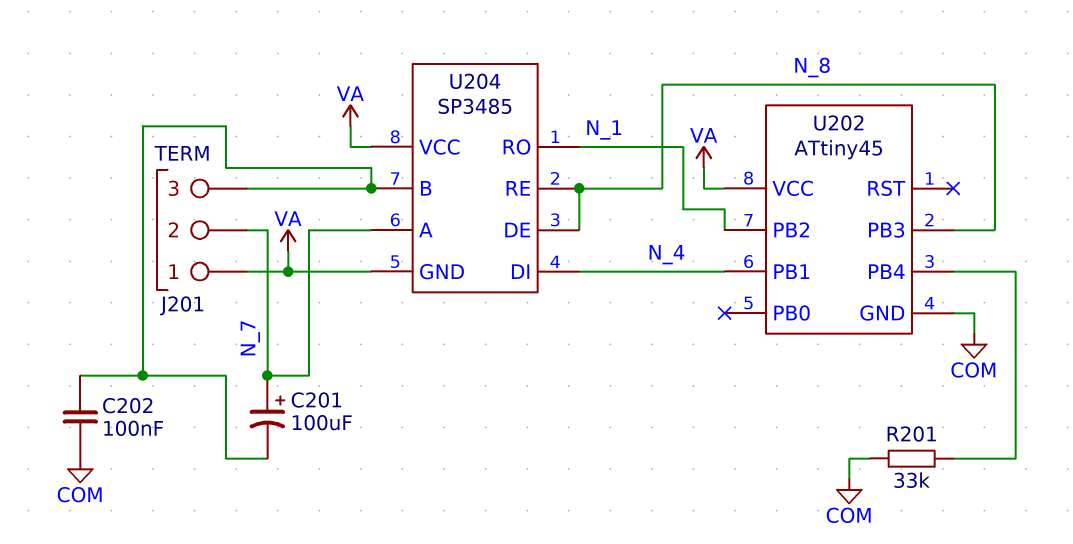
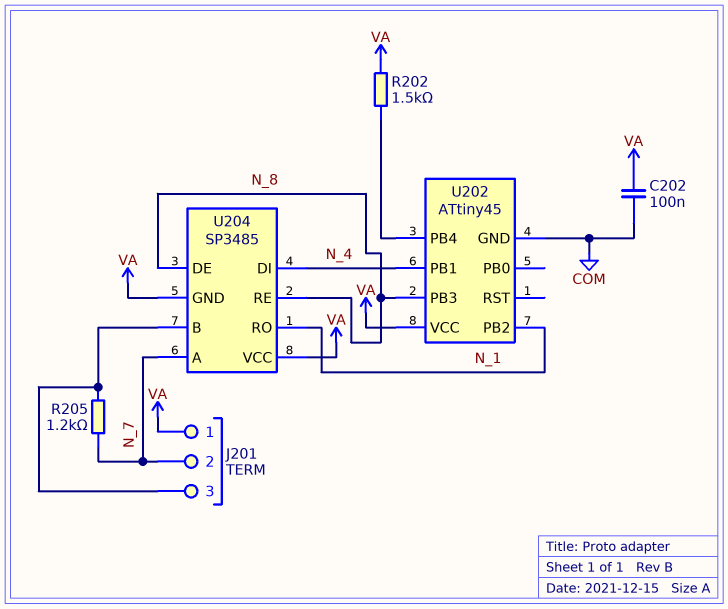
C201: 100uF (plus N_7, minus J201/3) -> none
C202: 100nF (COM, J201/3) -> 100nF (COM, VA)
R201: 33k (COM, U202/PB4) -> none
R202: none -> 1.5k (U202/PB4, VA)
R205: none -> 1.2k (J201/3, N_7)

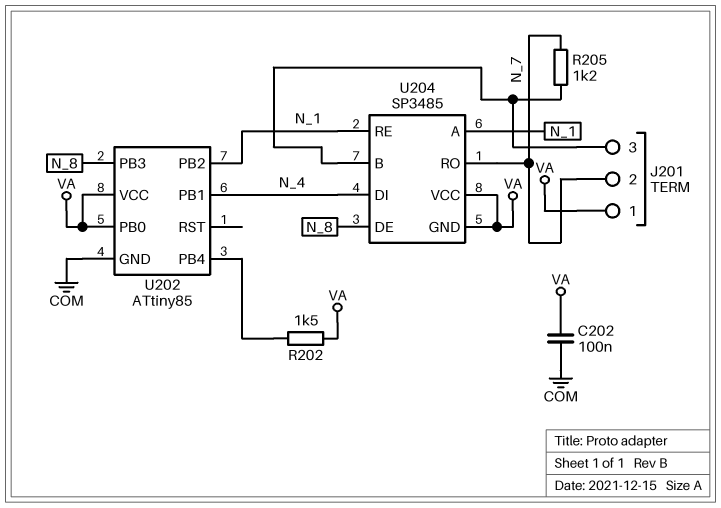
U202: ATtiny45 -> ATtiny85
U202 pin PB0: none -> VA
U204 pin A: N_7 -> N_1
U204 pin RE: N_8 -> N_1
U204 pin RO: N_1 -> N_7

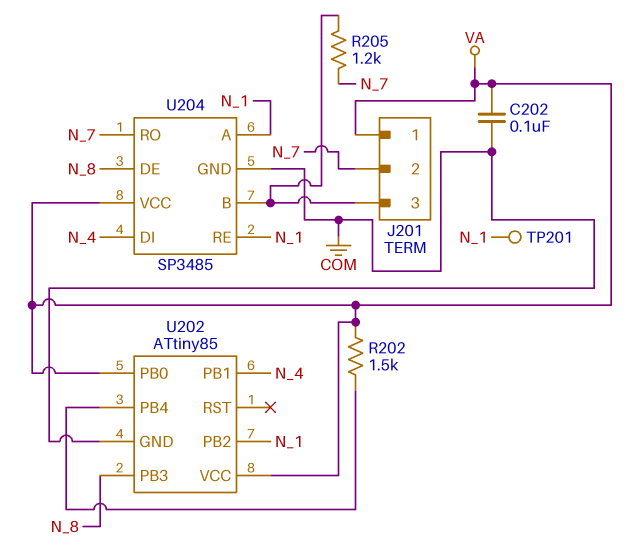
TP201: none -> test point (N_1)
U204 pin GND: VA -> COM

